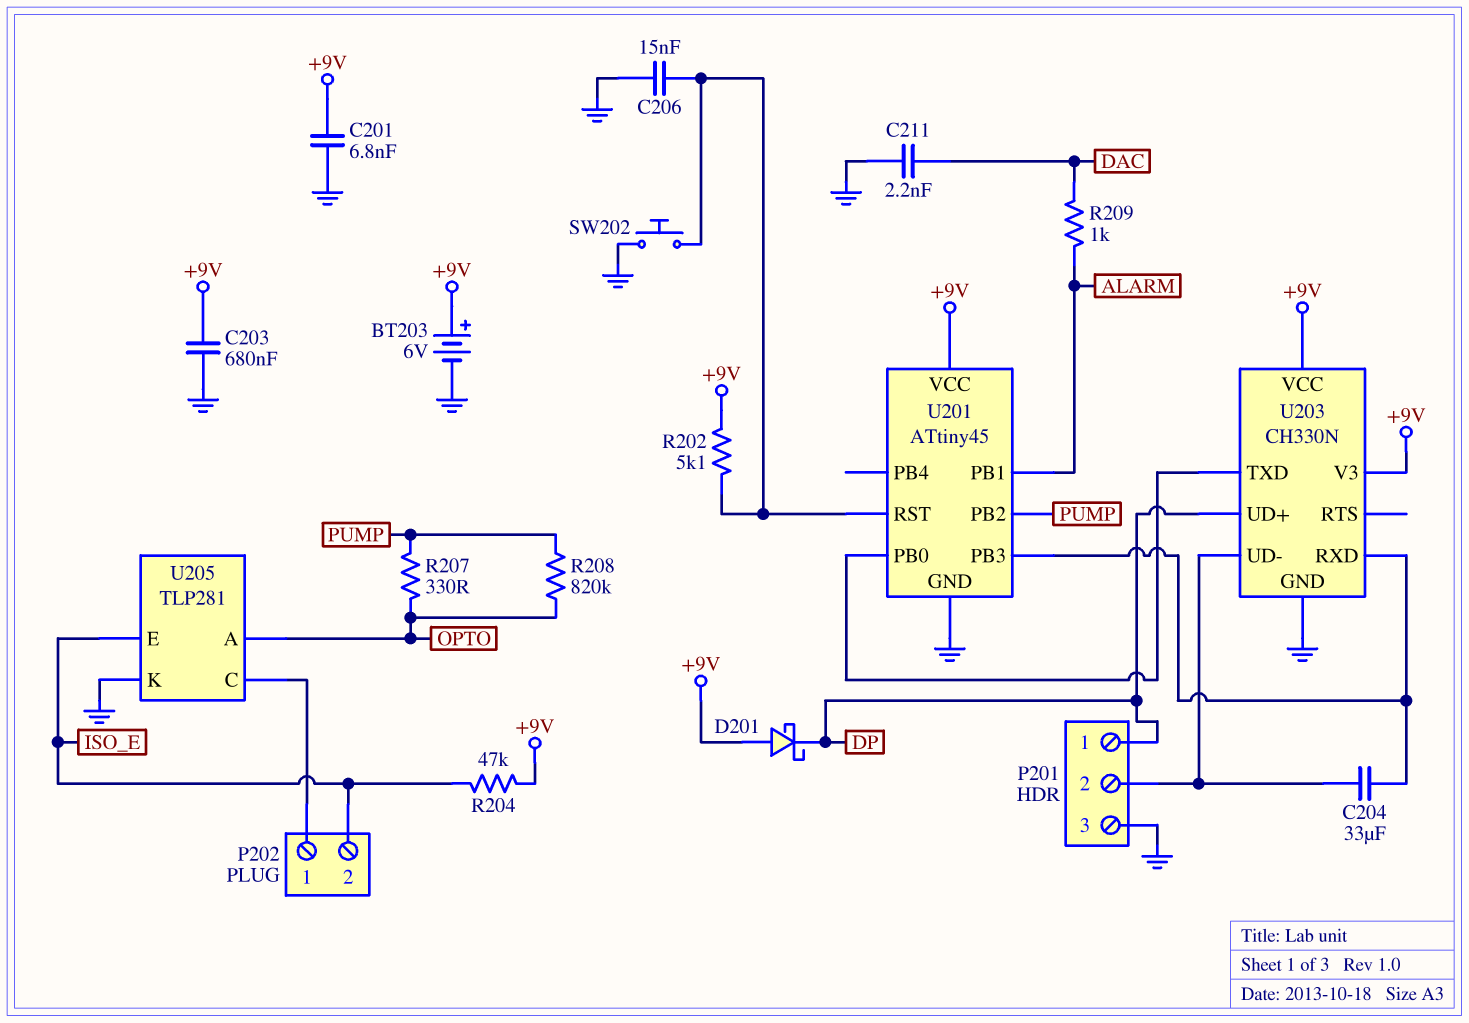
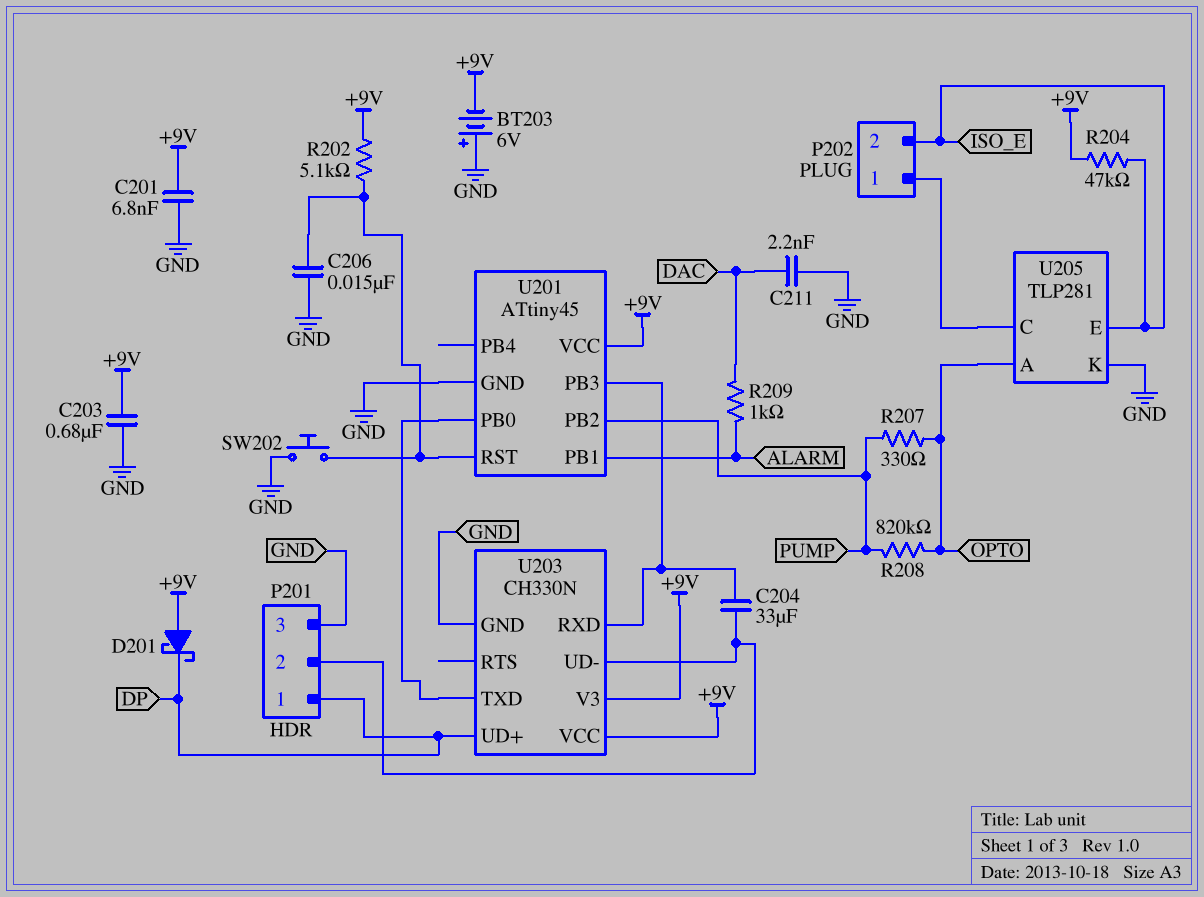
BT203: 6V (plus +9V, minus GND) -> 6V (plus GND, minus +9V)

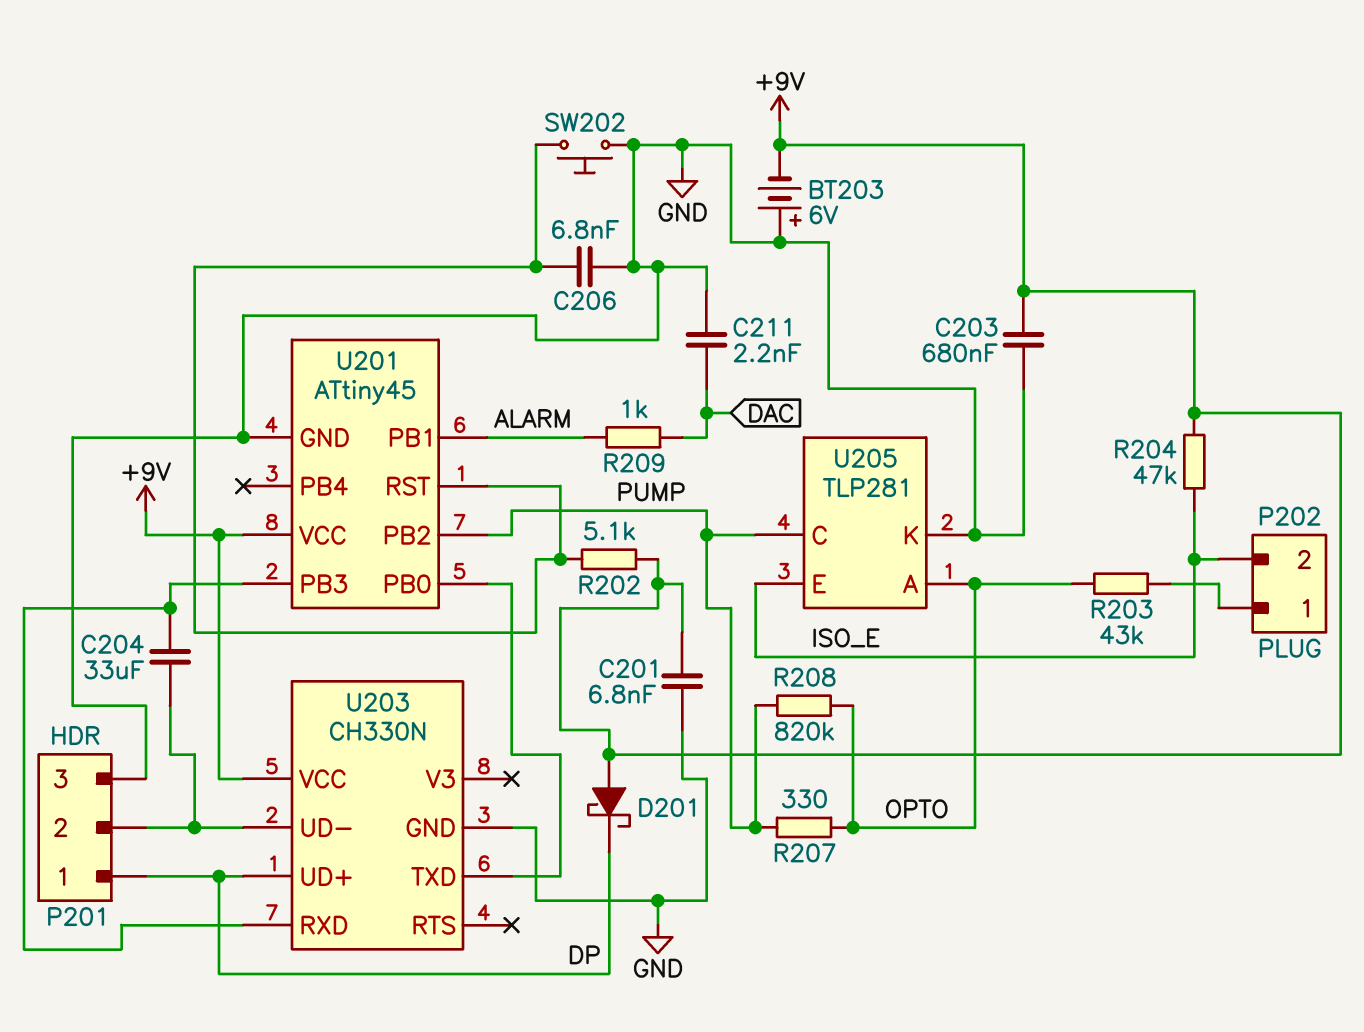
C206: 15nF (GND, U201/RST) -> 6.8nF (GND, U201/RST)
R203: none -> 43k (OPTO, P202/1)
U203 pin V3: +9V -> none
U205 pin C: P202/1 -> PUMP

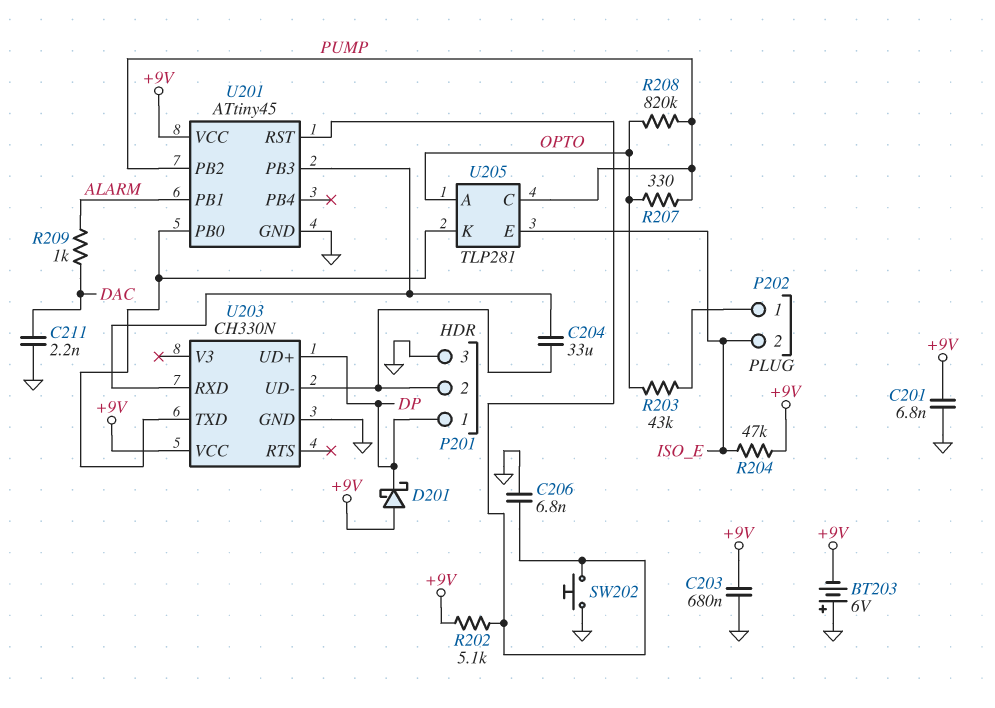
U205 pin K: GND -> U201/PB0

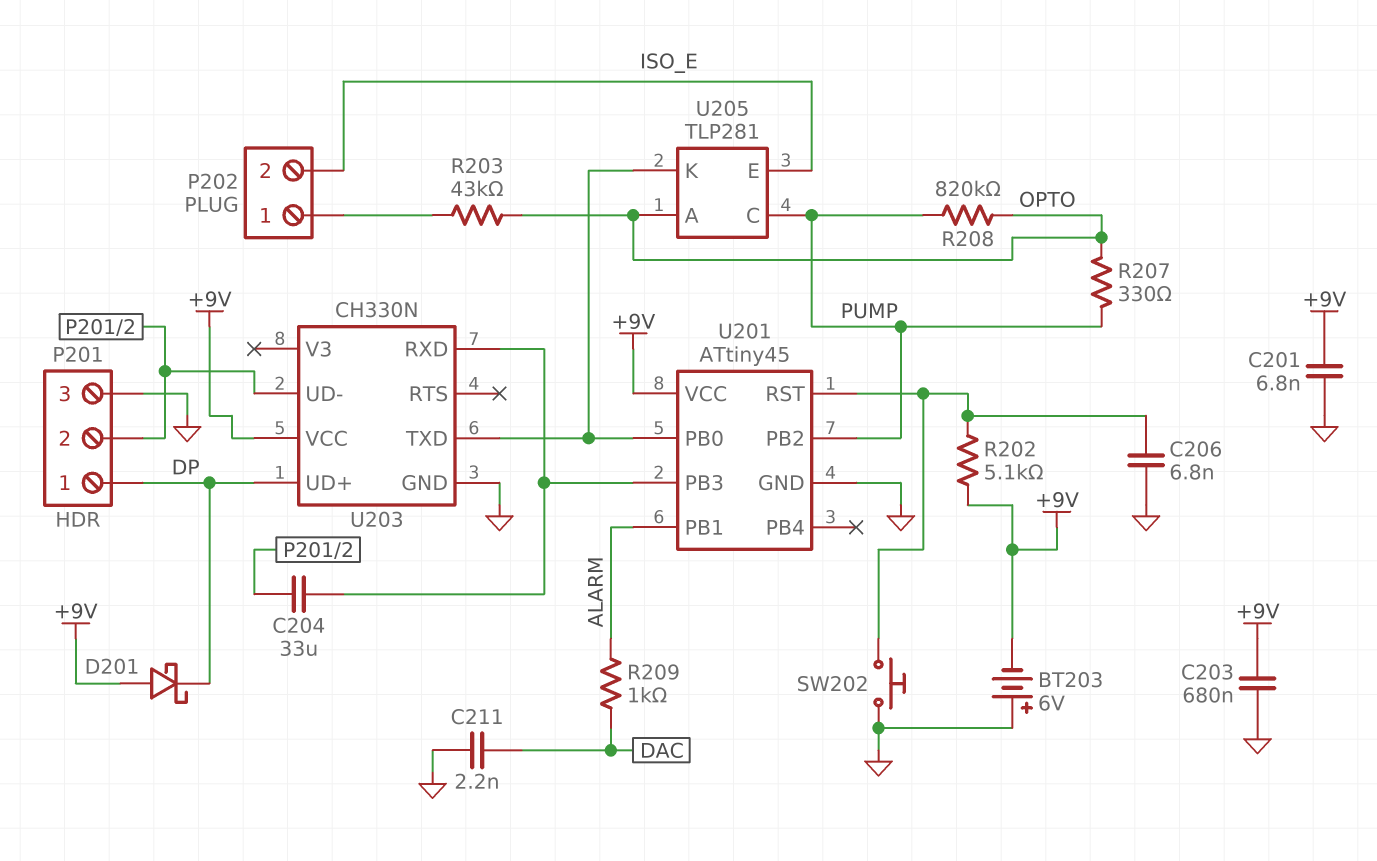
R204: 47k (+9V, ISO_E) -> none

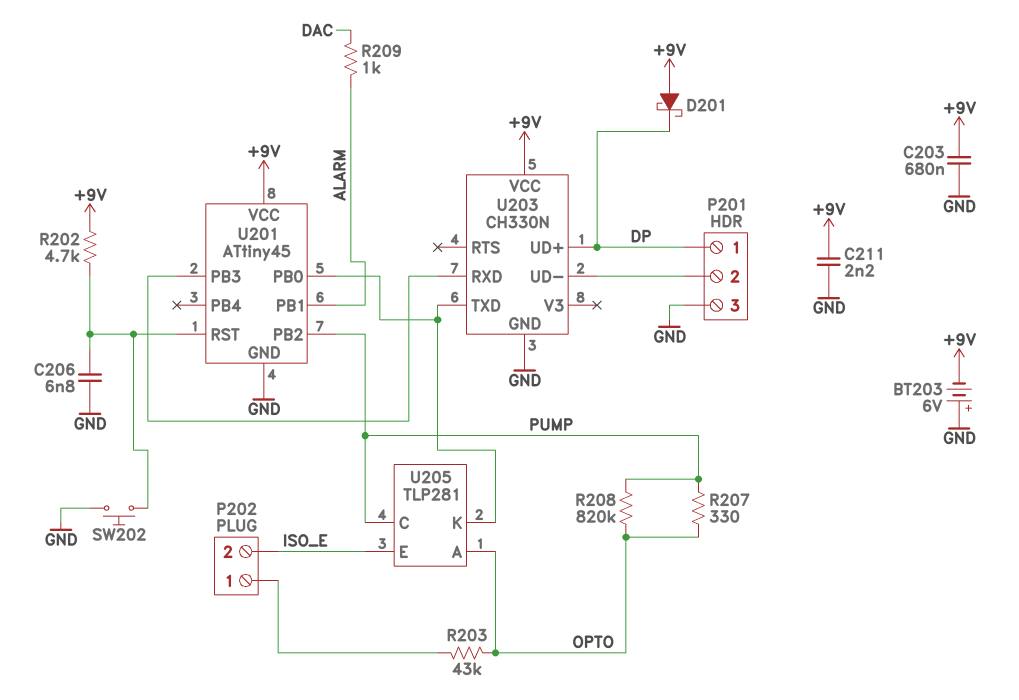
C201: 6.8nF (+9V, GND) -> none
C204: 33uF (P201/2, U201/PB3) -> none
C211: 2.2nF (DAC, GND) -> 2.2nF (+9V, GND)
R202: 5.1k (+9V, U201/RST) -> 4.7k (+9V, U201/RST)

